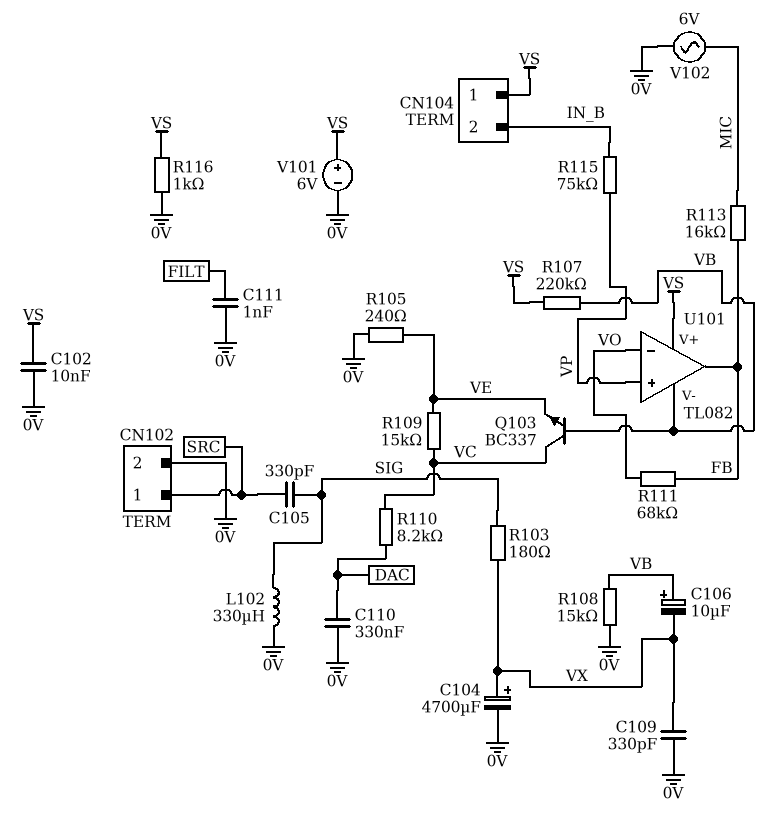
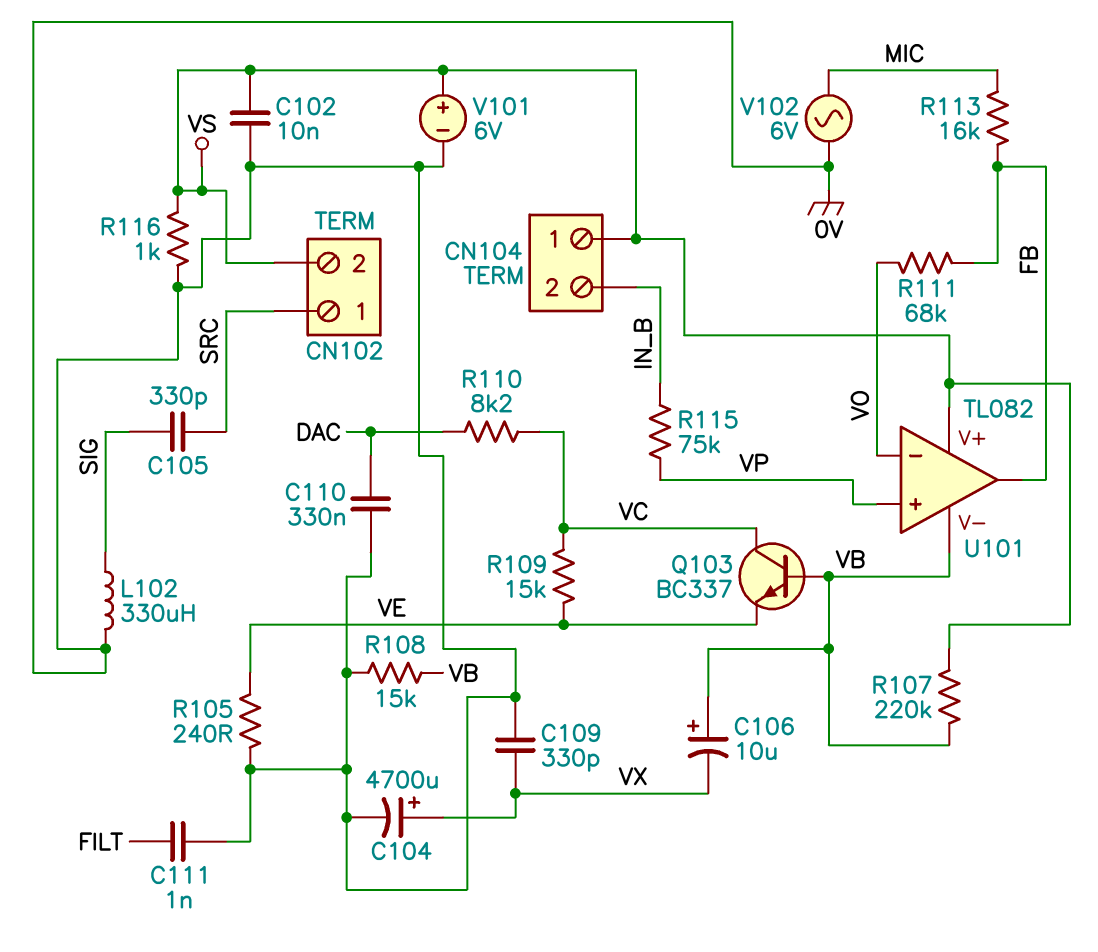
CN102 pin 2: 0V -> VS
R103: 180 (SIG, VX) -> none

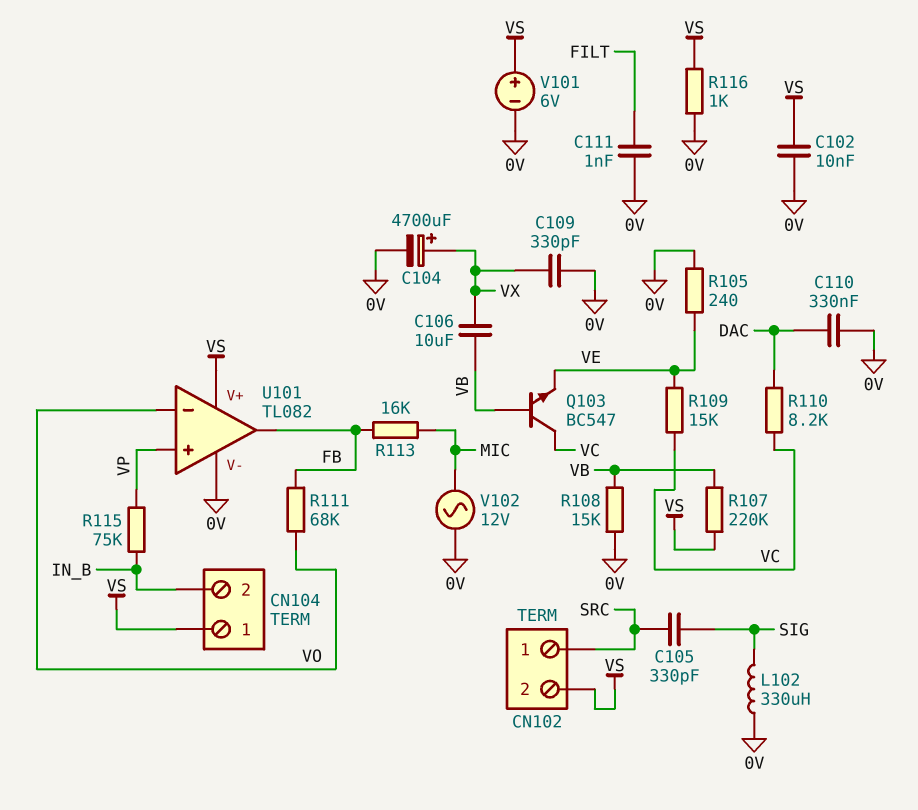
C106: 10uF (plus VB, minus VX) -> 10uF (VB, VX)
Q103: NPN BC337 (B VB, C VC, E VE) -> NPN BC547 (B VB, C VC, E VE)
U101 pin V-: VB -> 0V
V102: AC 6V (0V, MIC) -> AC 12V (0V, MIC)

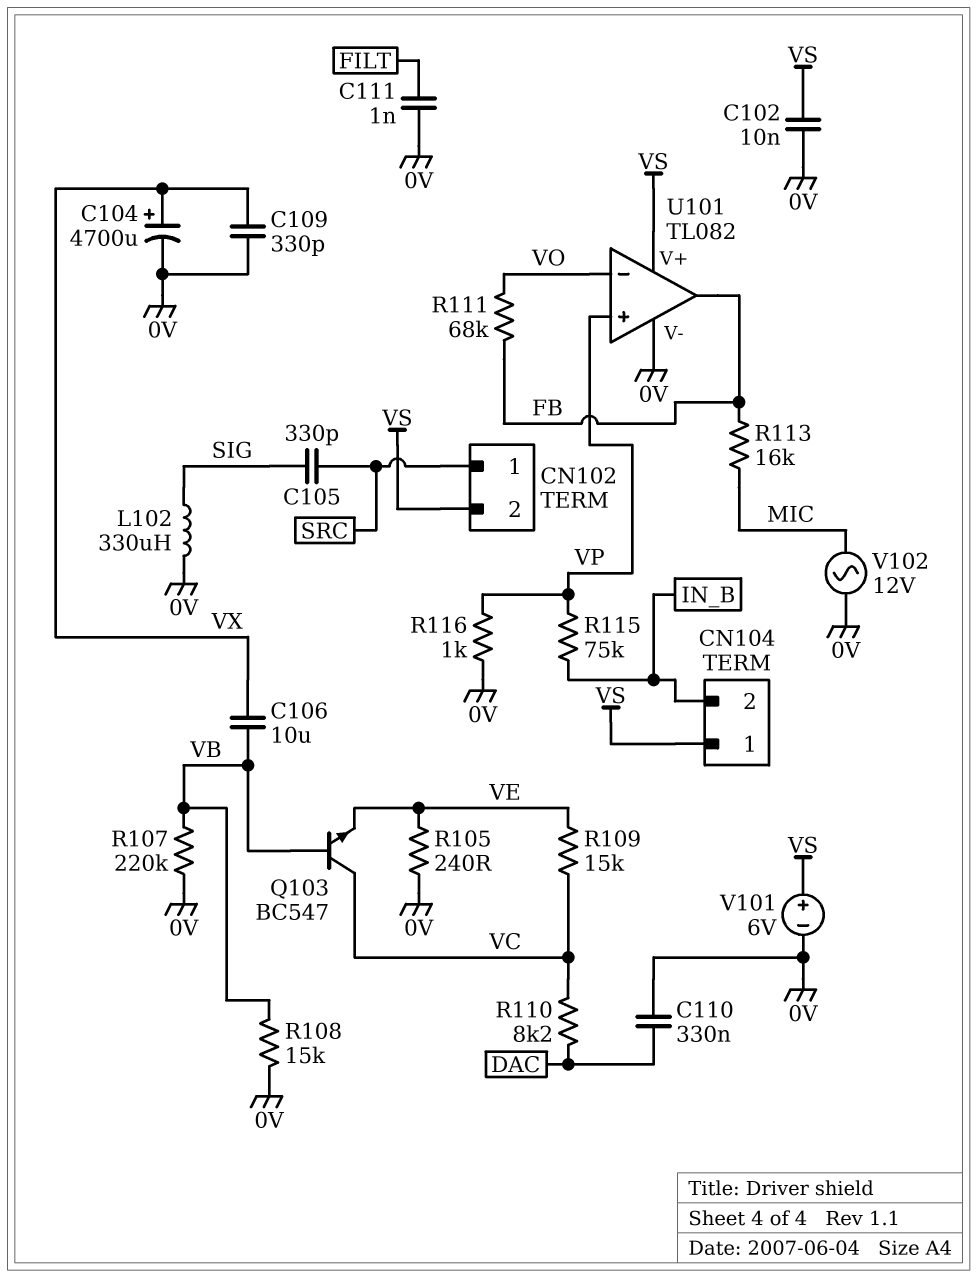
R107: 220k (VB, VS) -> 220k (0V, VB)
R116: 1k (0V, VS) -> 1k (0V, VP)

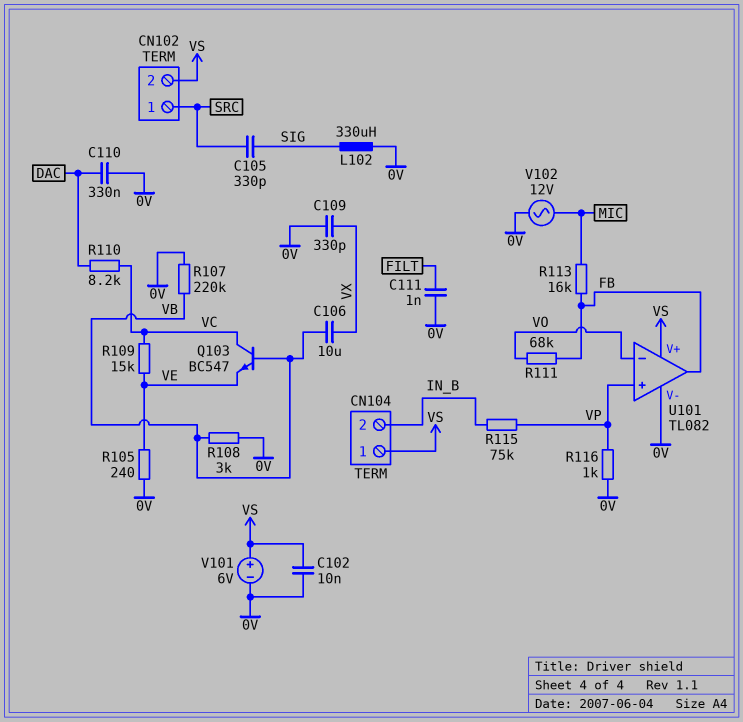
C104: 4700uF (plus VX, minus 0V) -> none
R108: 15k (0V, VB) -> 3k (0V, VB)

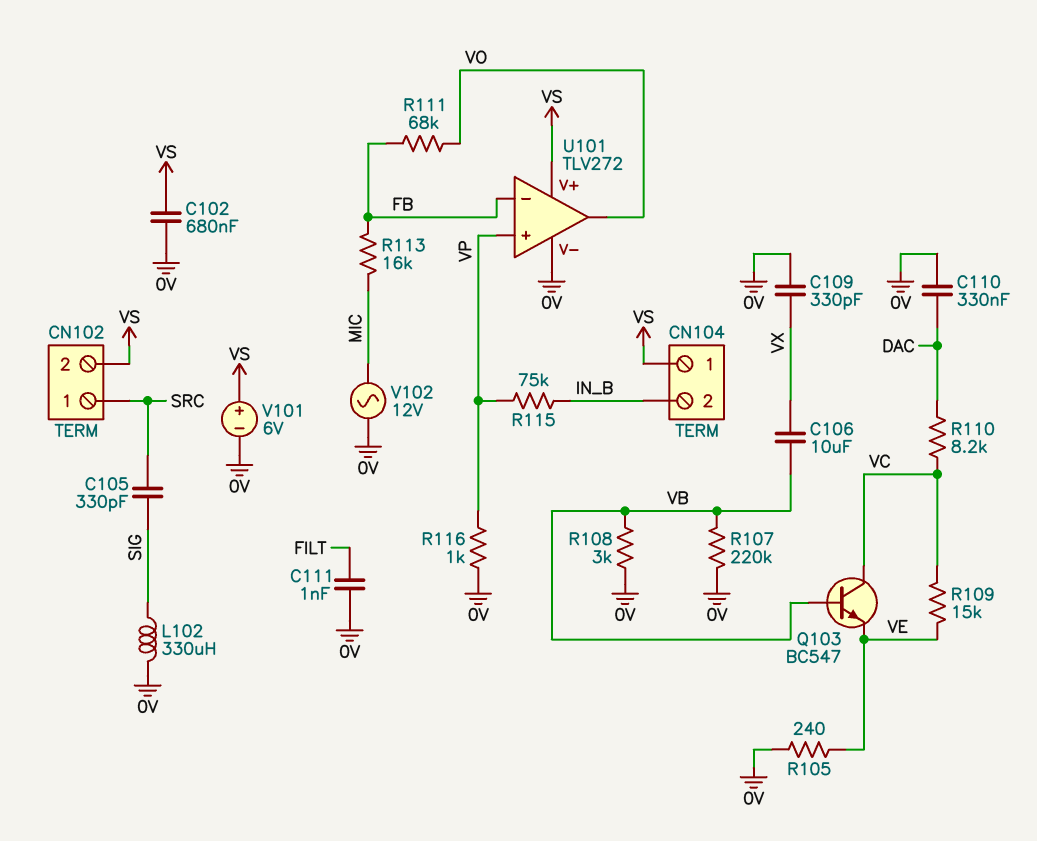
C102: 10nF (0V, VS) -> 680nF (0V, VS)
U101: TL082 -> TLV272
U101 pin in-: VO -> FB
U101 pin out: FB -> VO

